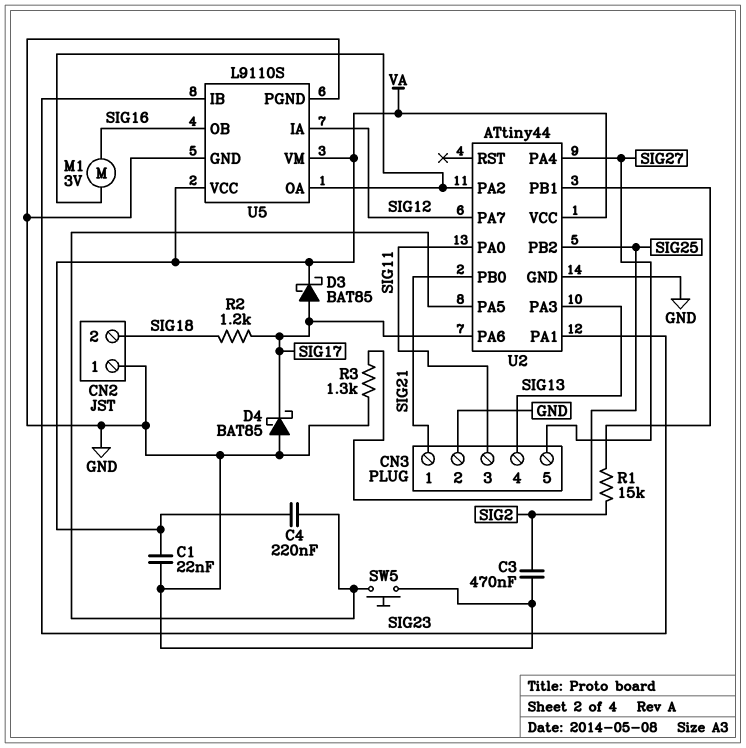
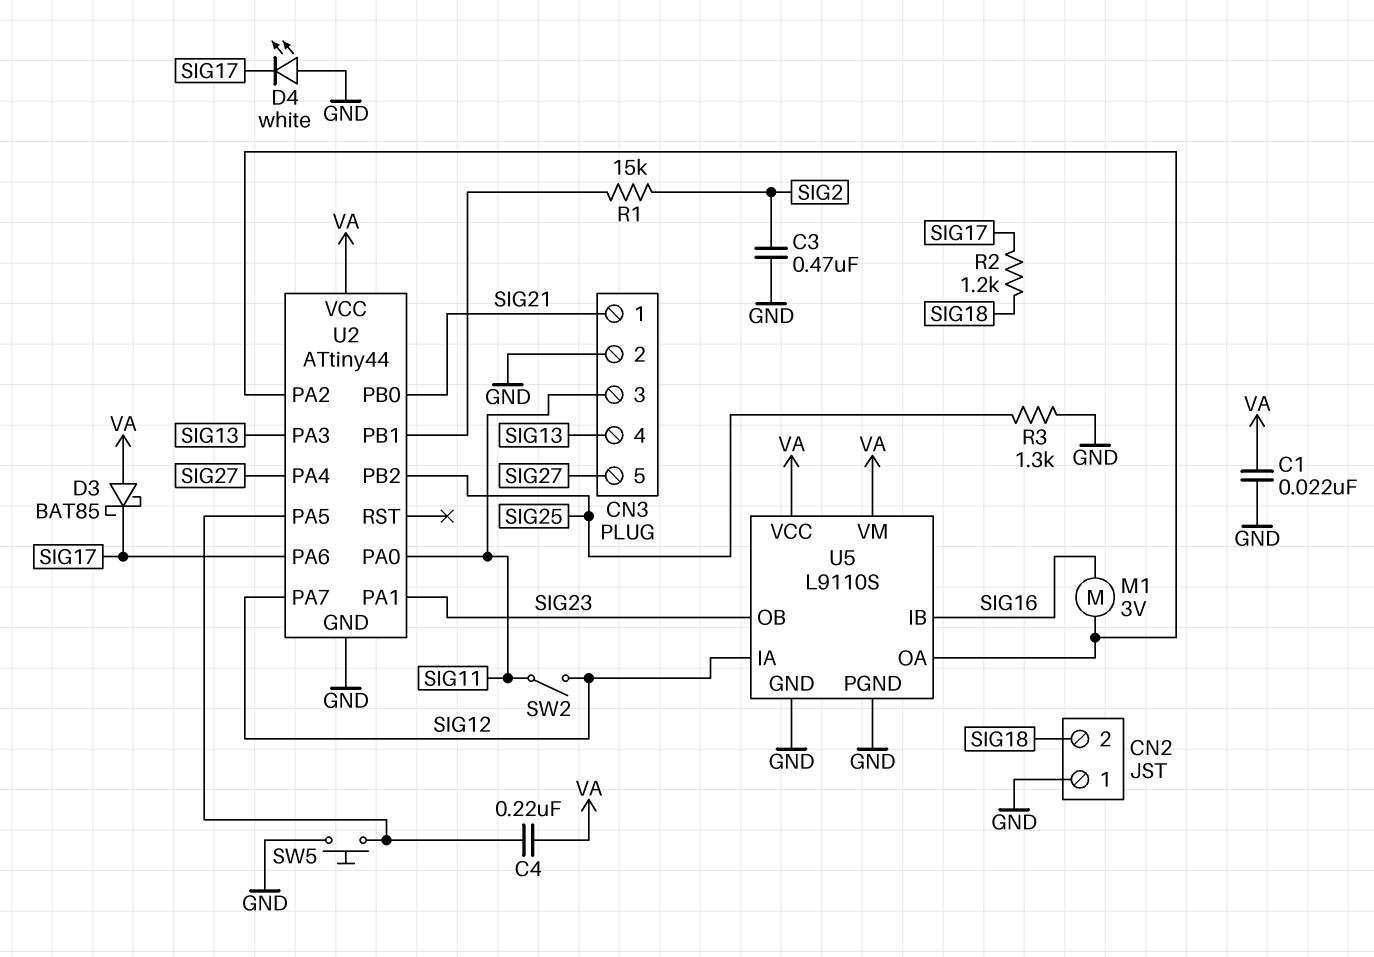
D3: schottky BAT85 (A SIG17, K VA) -> schottky BAT85 (A VA, K SIG17)
D4: schottky BAT85 (A GND, K SIG17) -> LED white (A GND, K SIG17)
SW2: none -> switch (SIG11, SIG12)
U5 pin IB: SIG23 -> SIG16
U5 pin OB: SIG16 -> SIG23

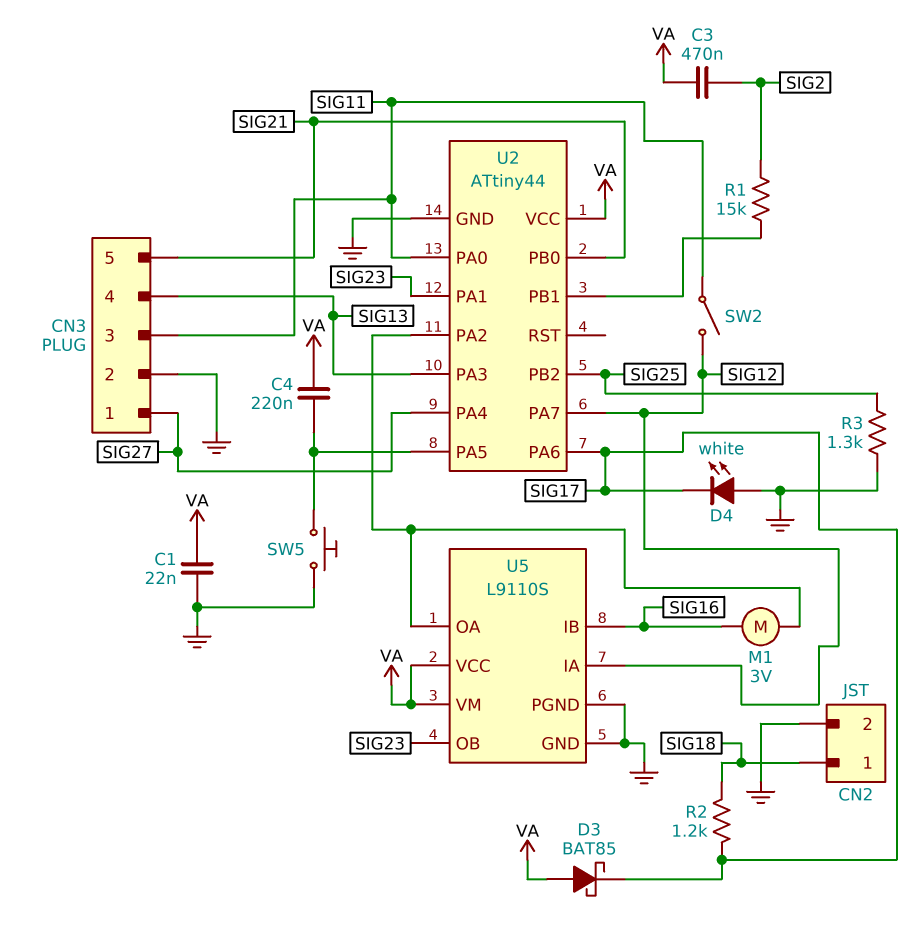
C3: 470nF (GND, SIG2) -> 470nF (SIG2, VA)
CN2 pin 1: GND -> SIG18
CN2 pin 2: SIG18 -> GND
CN3 pin 1: SIG21 -> SIG27
CN3 pin 5: SIG27 -> SIG21

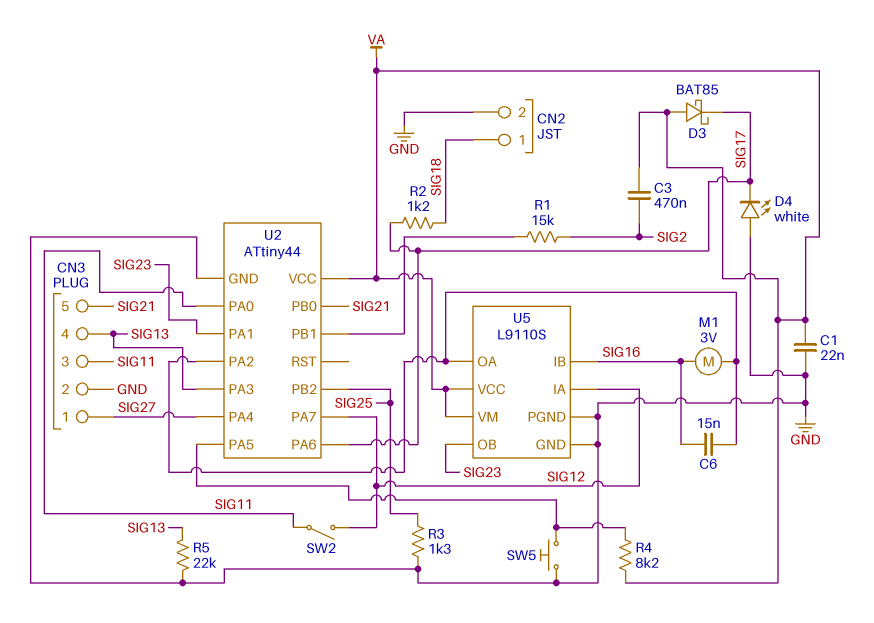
C4: 220nF (U2/PA5, VA) -> none
C6: none -> 15nF (SIG16, U2/PA2)
R4: none -> 8.2k (U2/PA5, VA)
R5: none -> 22k (GND, SIG13)

